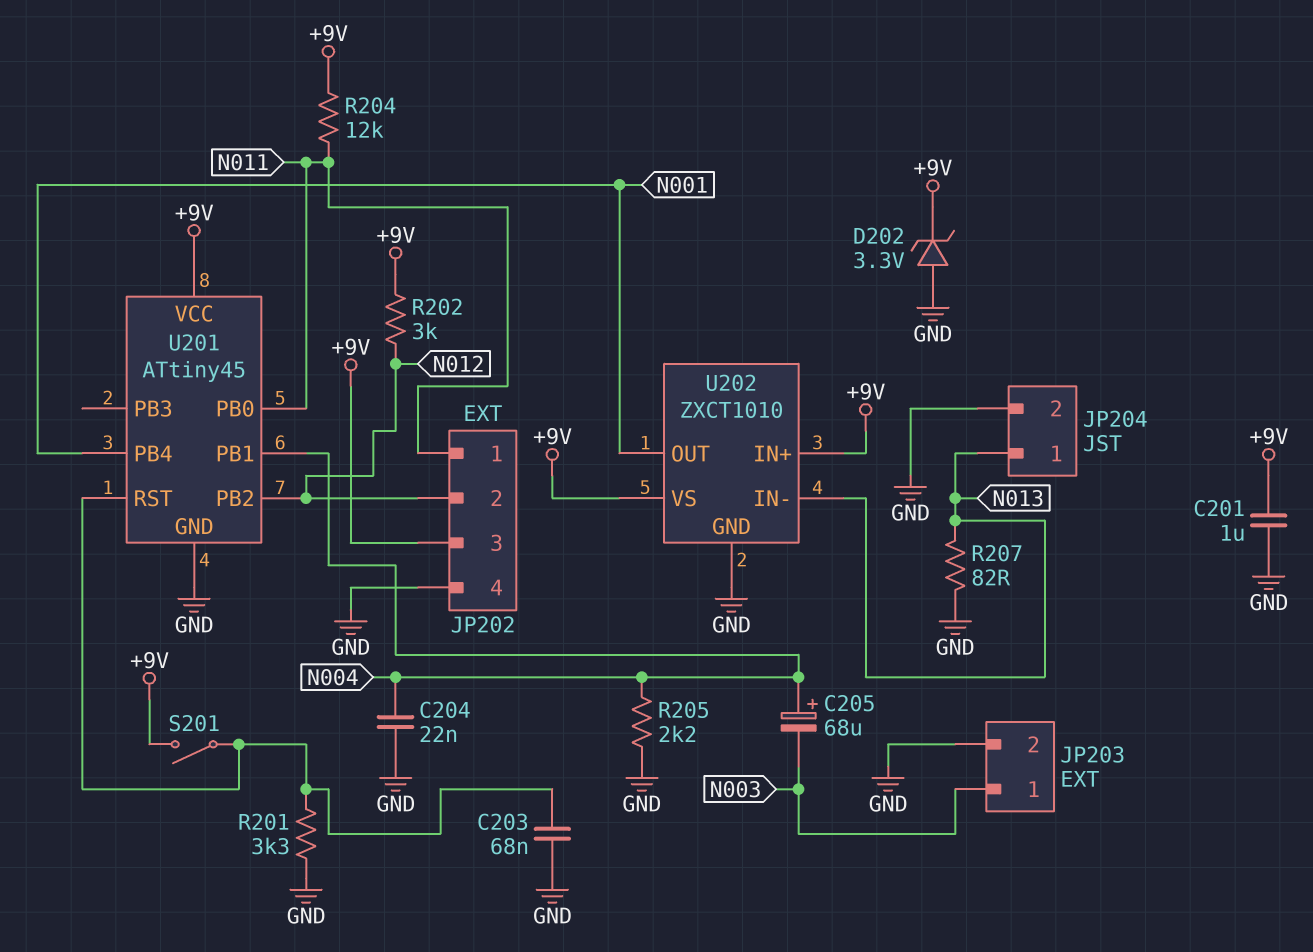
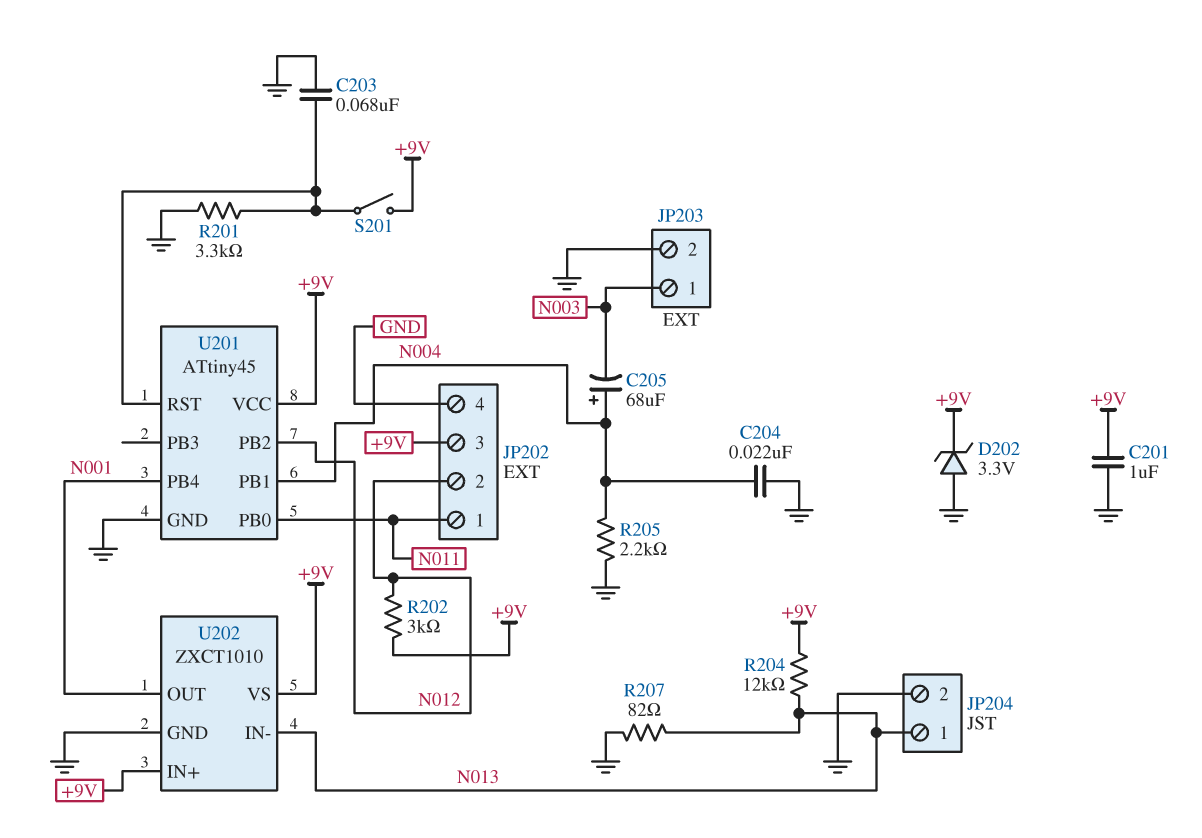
R204: 12k (+9V, N011) -> 12k (+9V, N013)

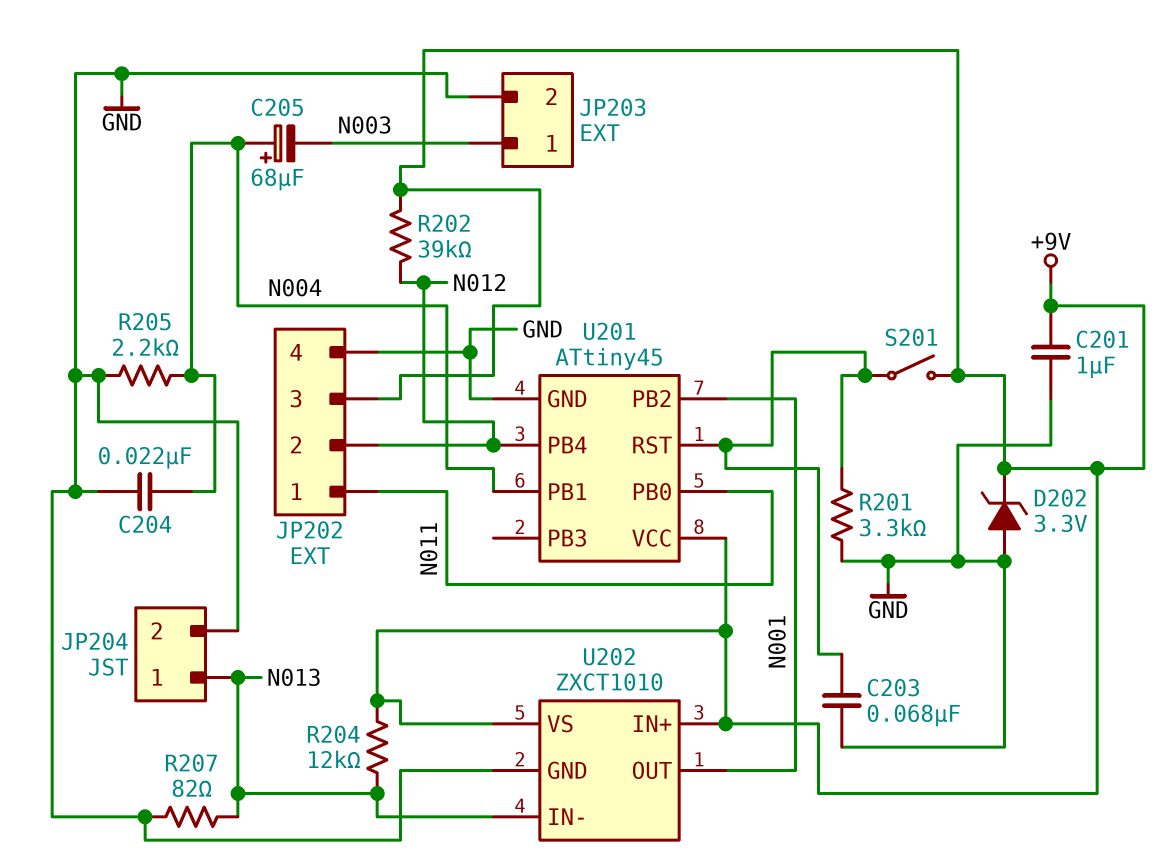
R202: 3k (+9V, N012) -> 39k (+9V, N012)
U201 pin PB2: N012 -> N001
U201 pin PB4: N001 -> N012

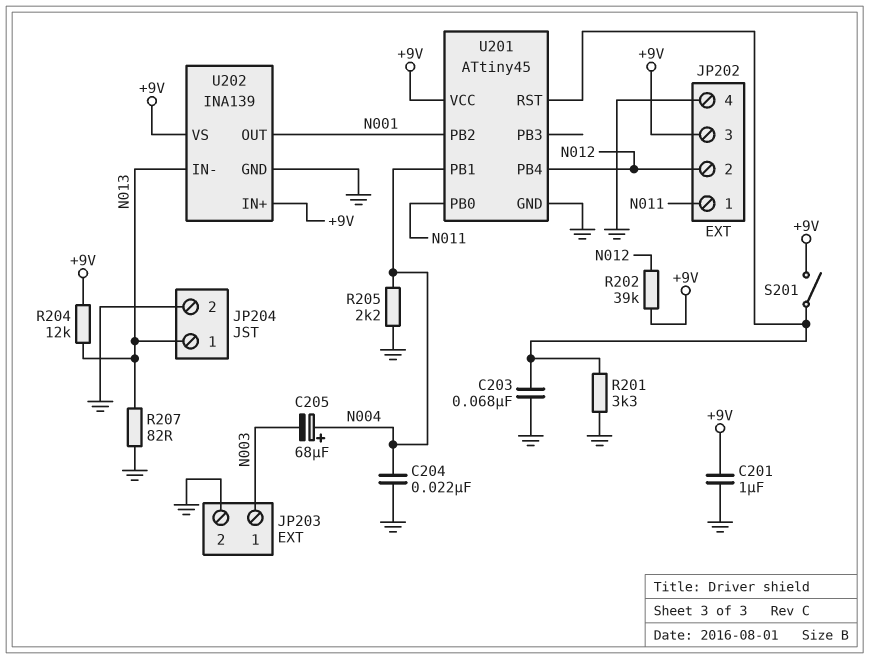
D202: zener 3.3V (A GND, K +9V) -> none
U202: ZXCT1010 -> INA139

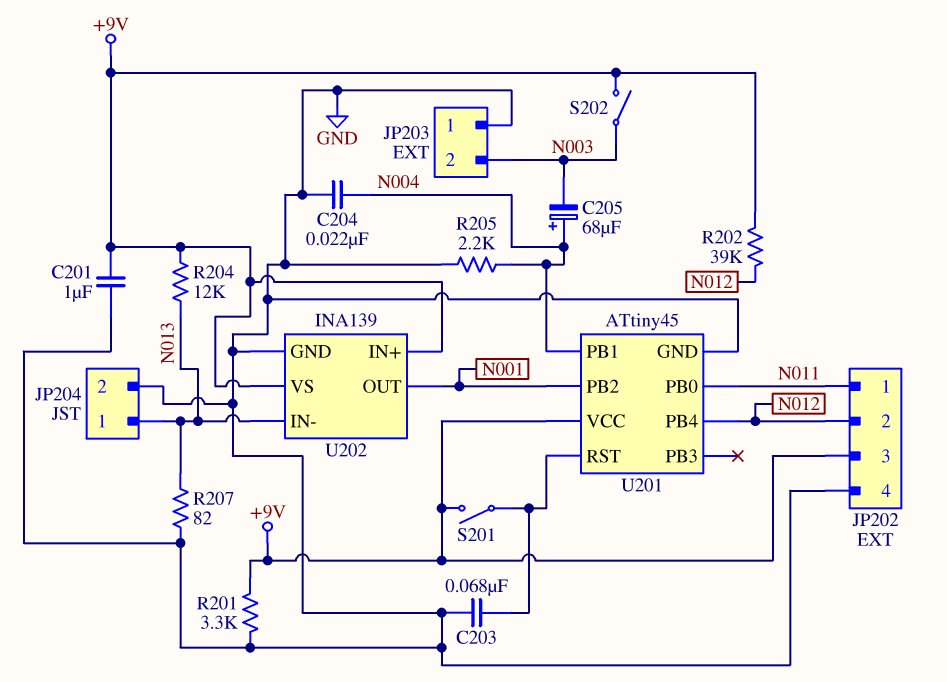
JP203 pin 1: N003 -> GND
JP203 pin 2: GND -> N003
R201: 3.3k (GND, U201/RST) -> 3.3k (+9V, GND)
S202: none -> switch (+9V, N003)

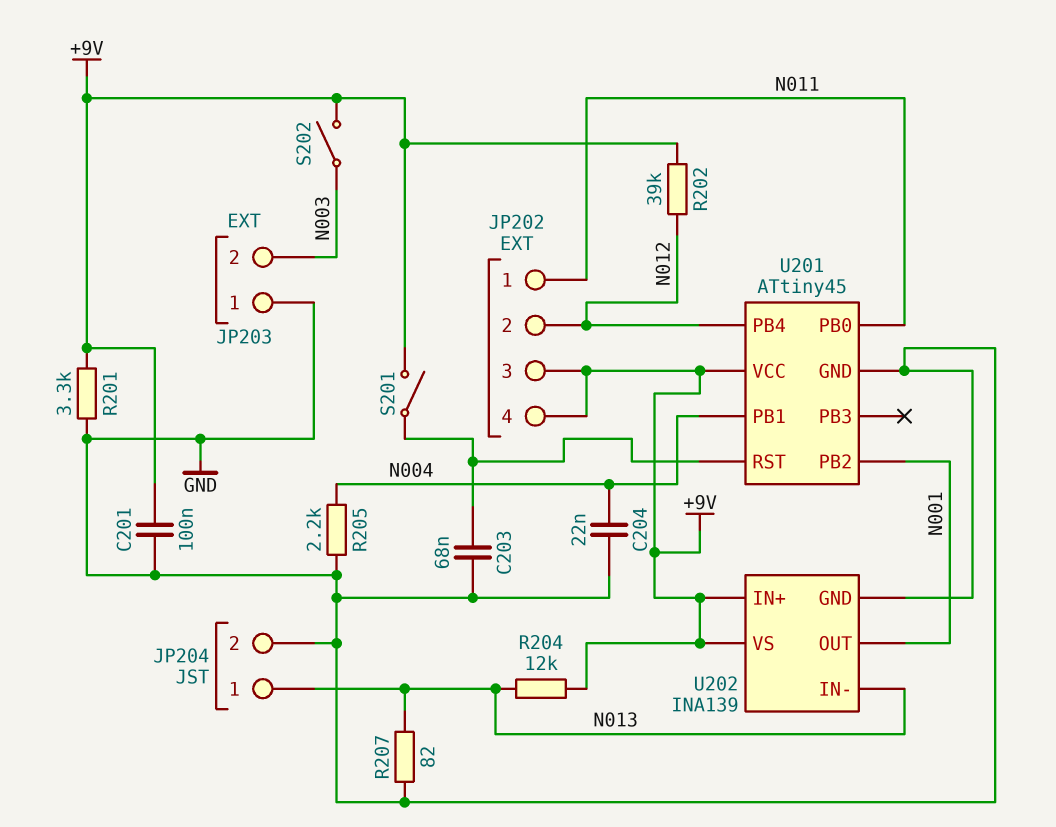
C201: 1uF (+9V, GND) -> 100nF (+9V, GND)
C205: 68uF (plus N004, minus N003) -> none
JP202 pin 4: GND -> +9V

